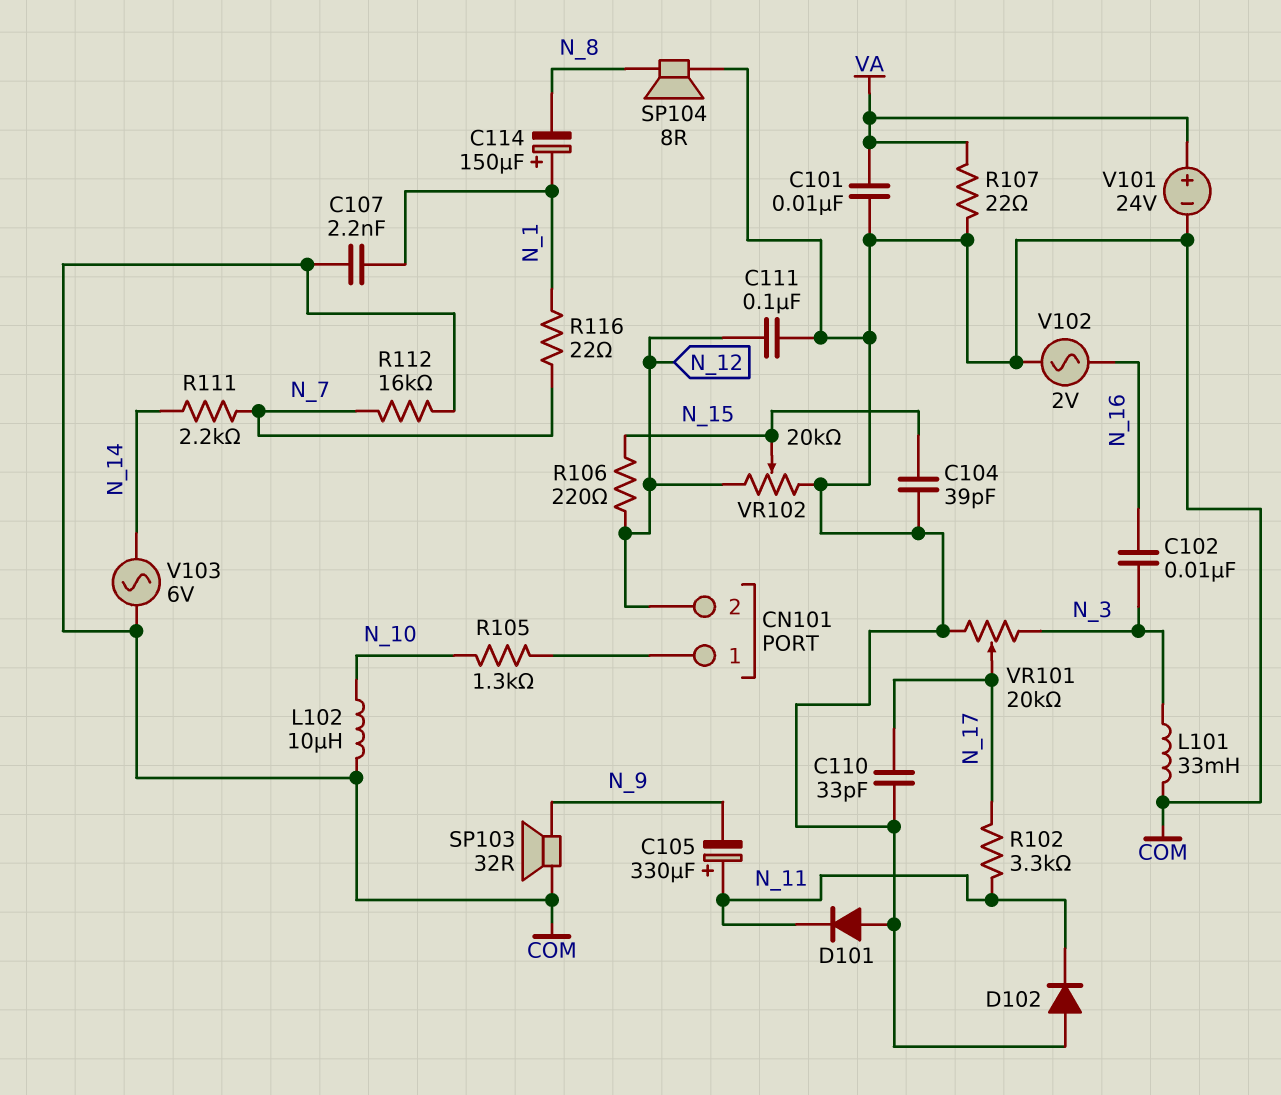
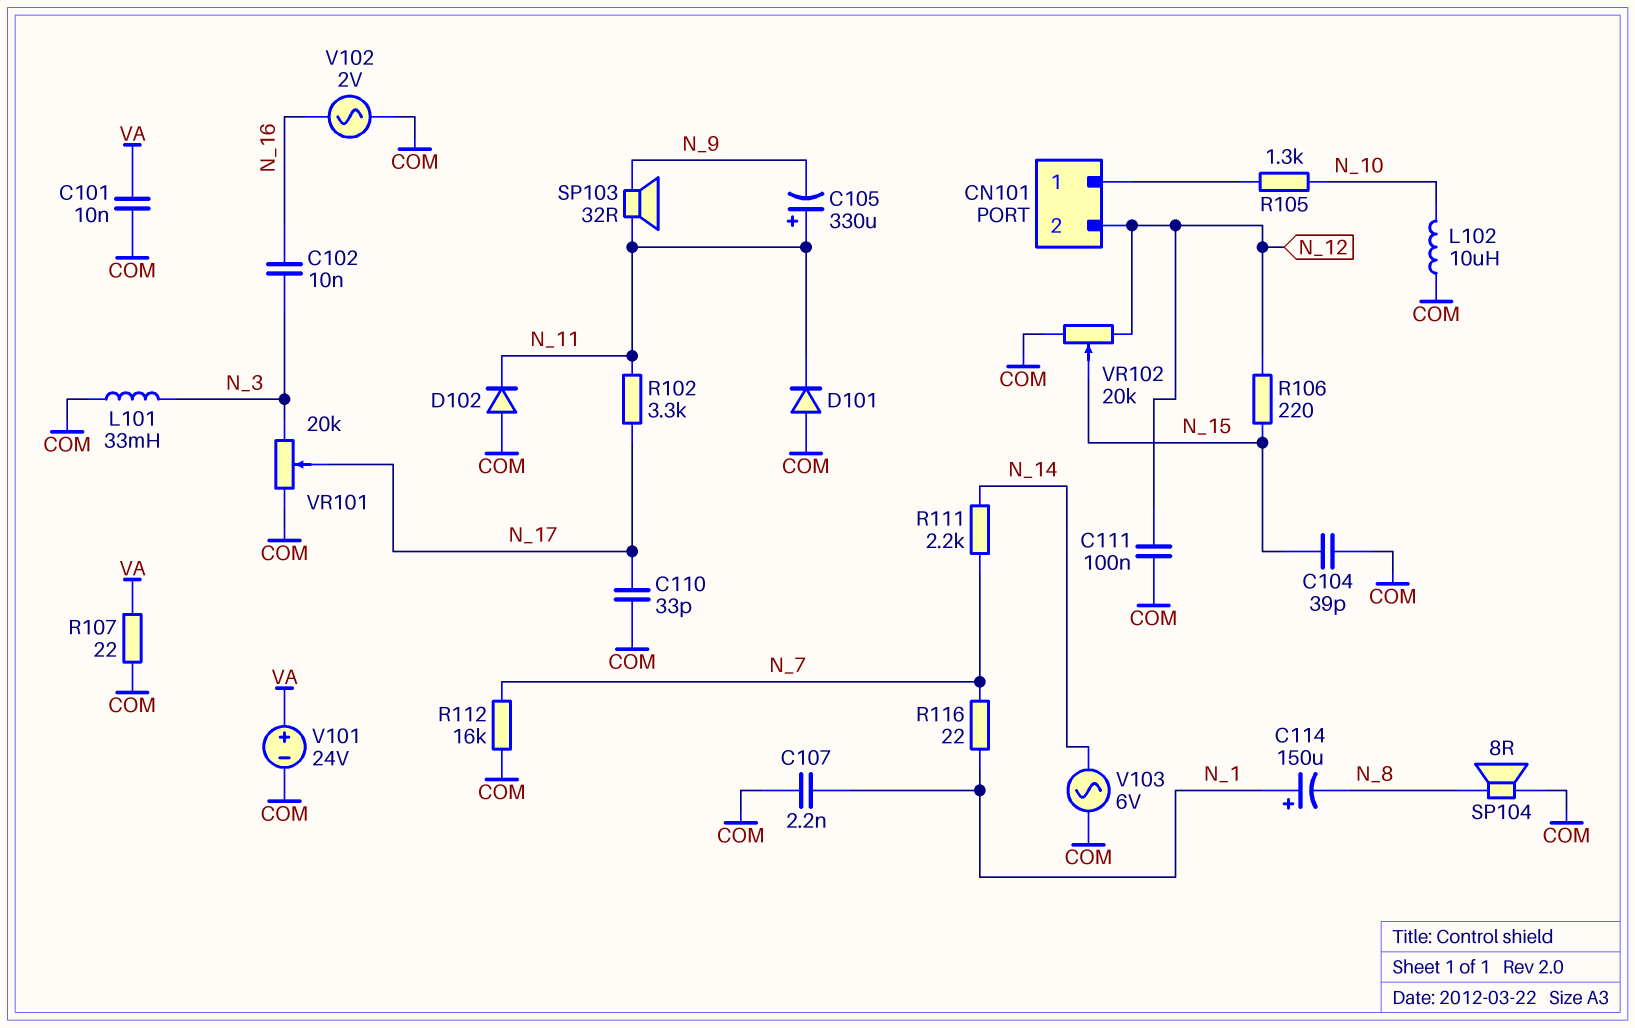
SP103: speaker 32R (COM, N_9) -> speaker 32R (N_9, N_11)

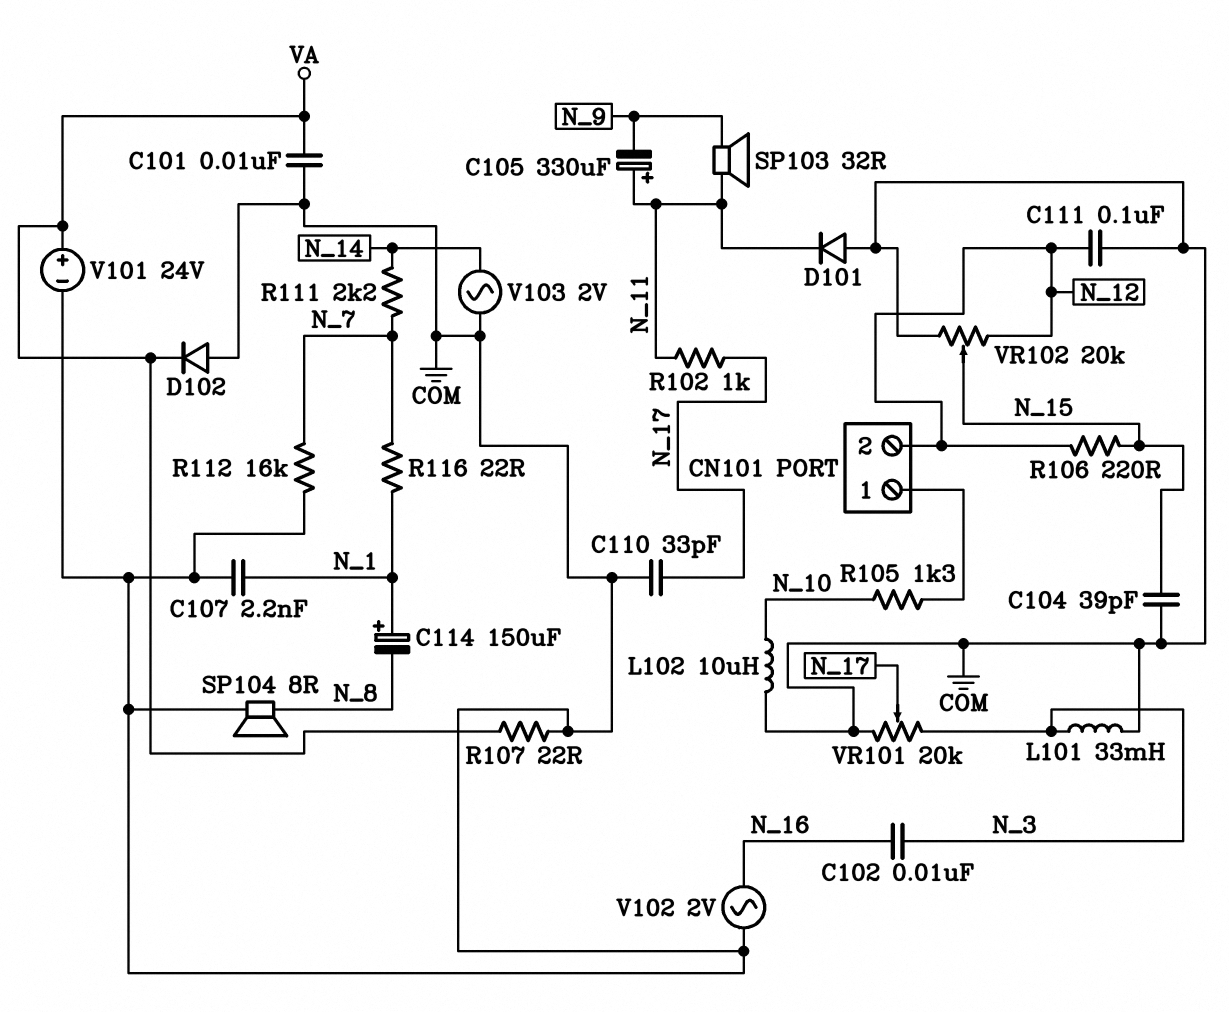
D102: diode (A COM, K N_11) -> diode (A COM, K VA)
R102: 3.3k (N_11, N_17) -> 1k (N_11, N_17)
V103: AC 6V (COM, N_14) -> AC 2V (COM, N_14)

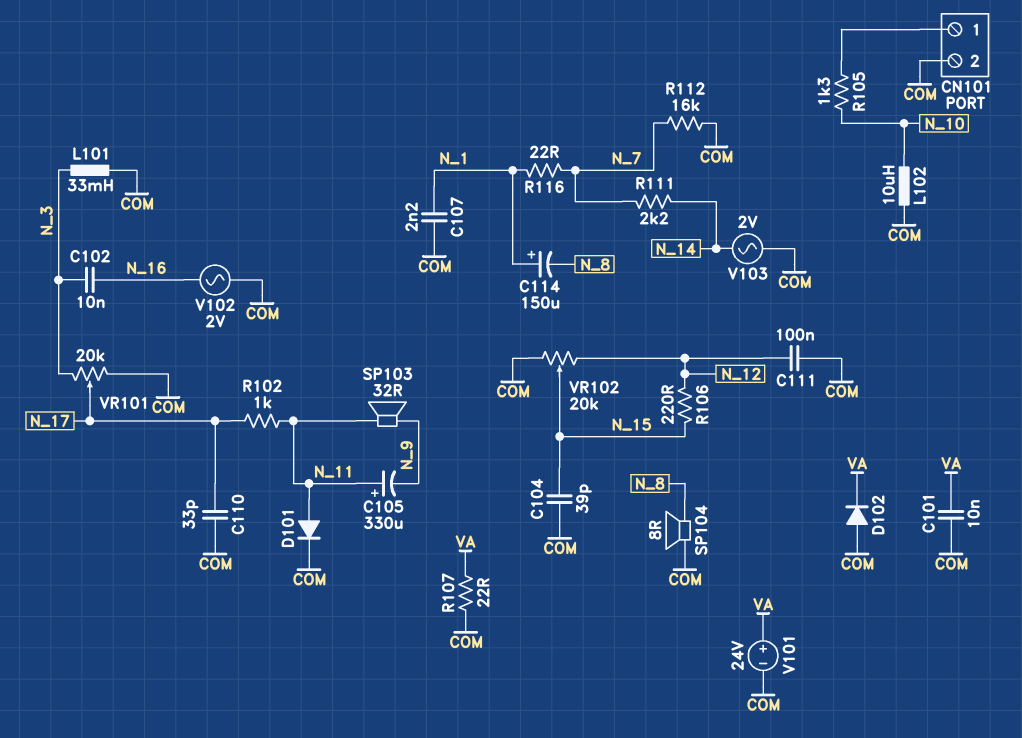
CN101 pin 2: N_12 -> COM
D101: diode (A COM, K N_11) -> diode (A N_11, K COM)

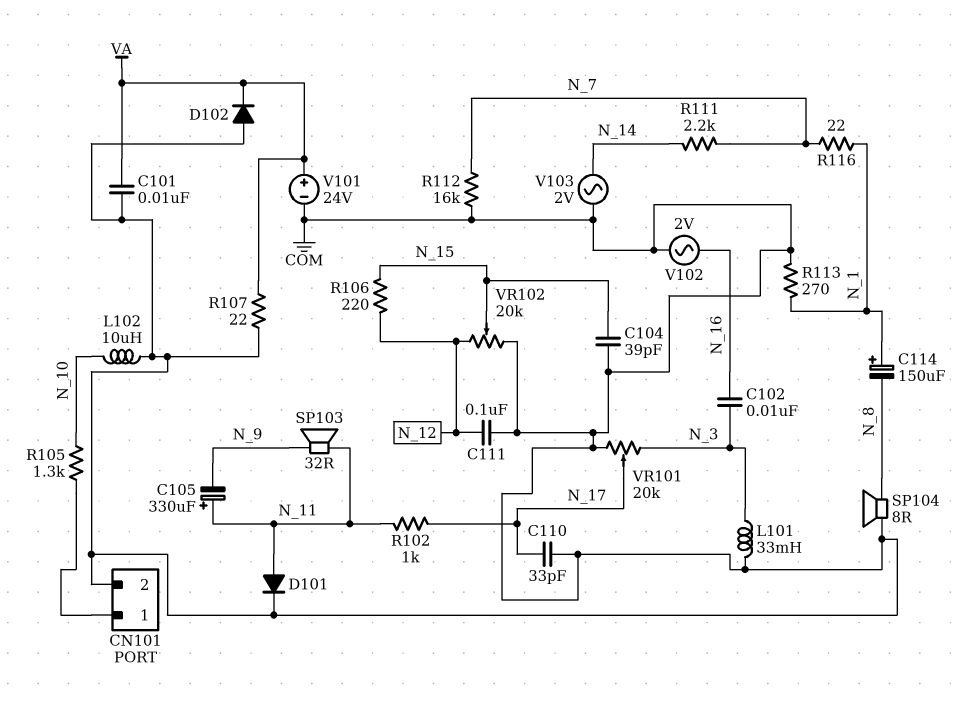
C107: 2.2nF (COM, N_1) -> none
R113: none -> 270 (COM, N_1)

